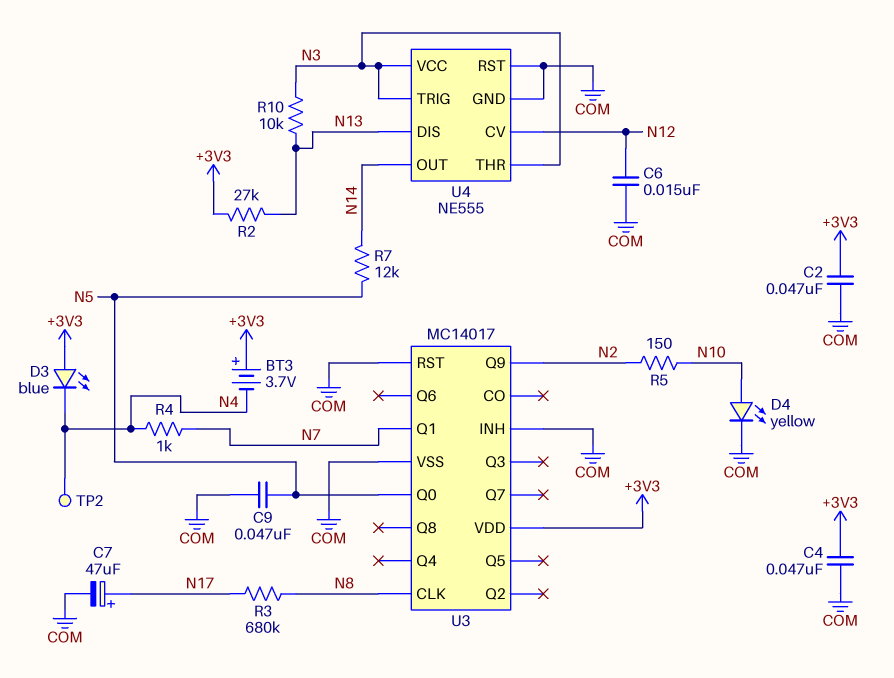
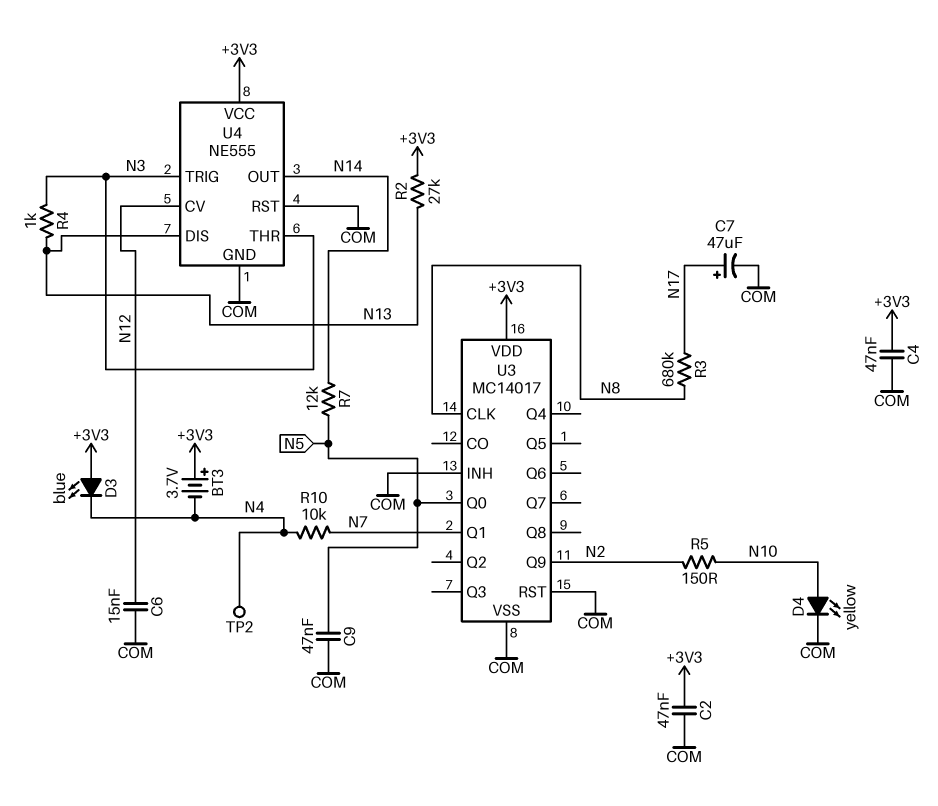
R4: 1k (N4, N7) -> 1k (N3, N13)
R10: 10k (N3, N13) -> 10k (N4, N7)
U4 pin VCC: N3 -> +3V3

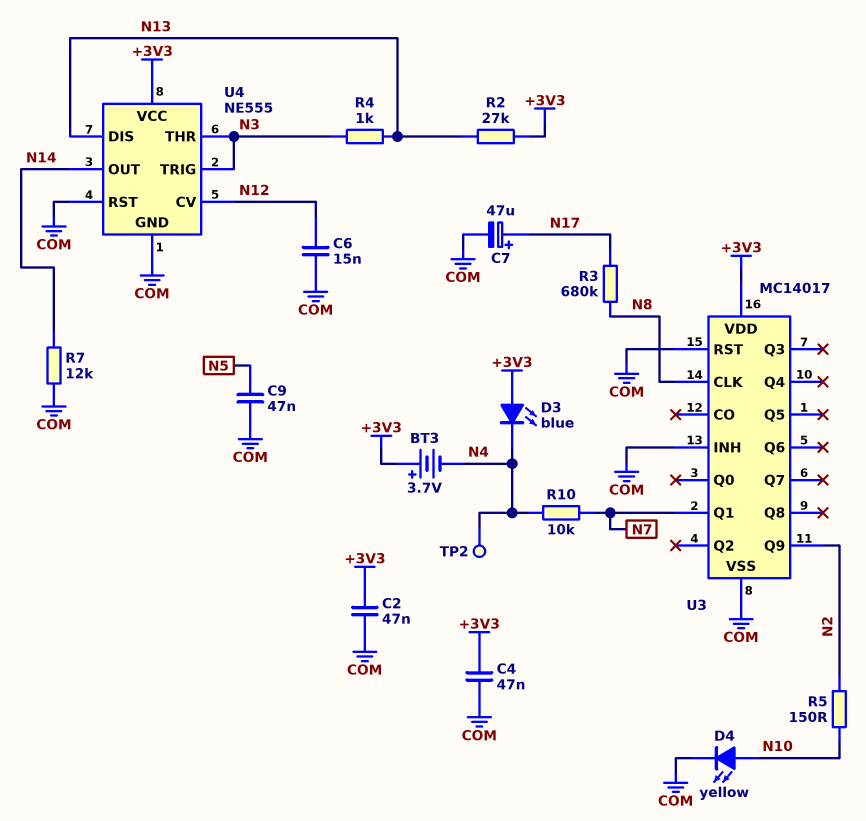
R7: 12k (N5, N14) -> 12k (COM, N14)
U3 pin Q0: N5 -> none

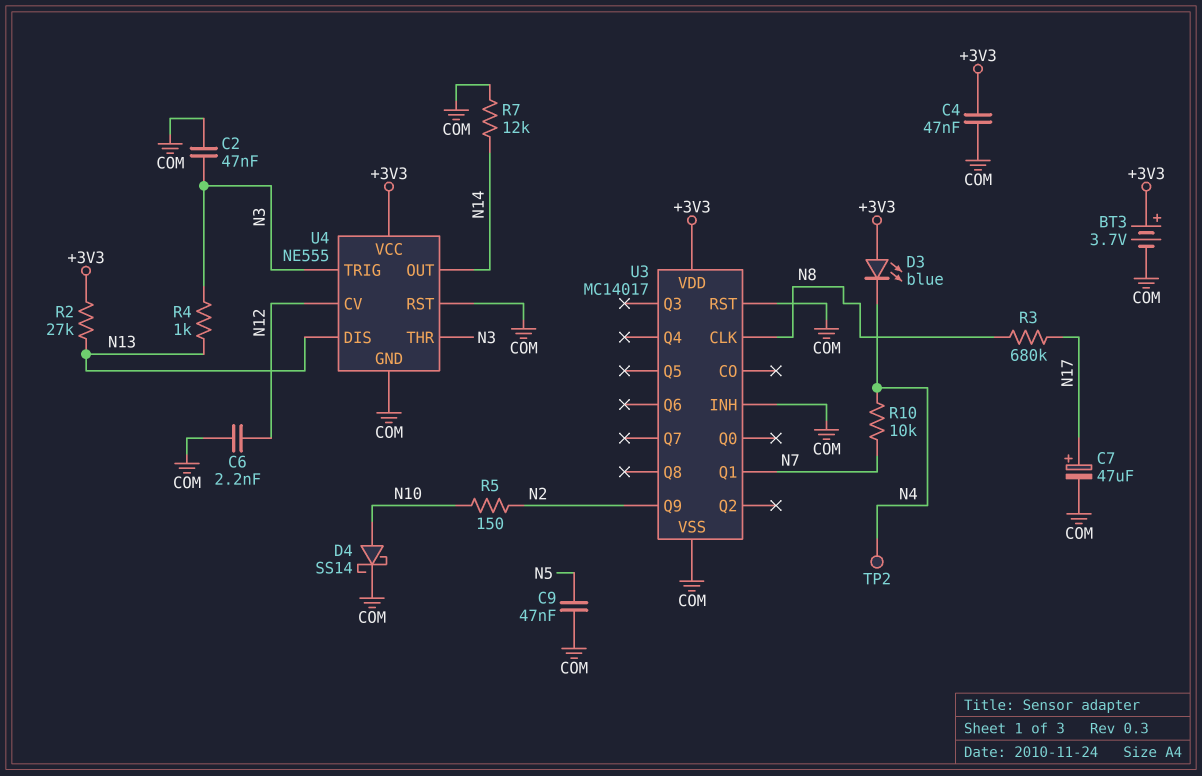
BT3: 3.7V (plus +3V3, minus N4) -> 3.7V (plus +3V3, minus COM)
C2: 47nF (+3V3, COM) -> 47nF (COM, N3)
C6: 15nF (COM, N12) -> 2.2nF (COM, N12)
D4: LED yellow (A N10, K COM) -> schottky SS14 (A N10, K COM)

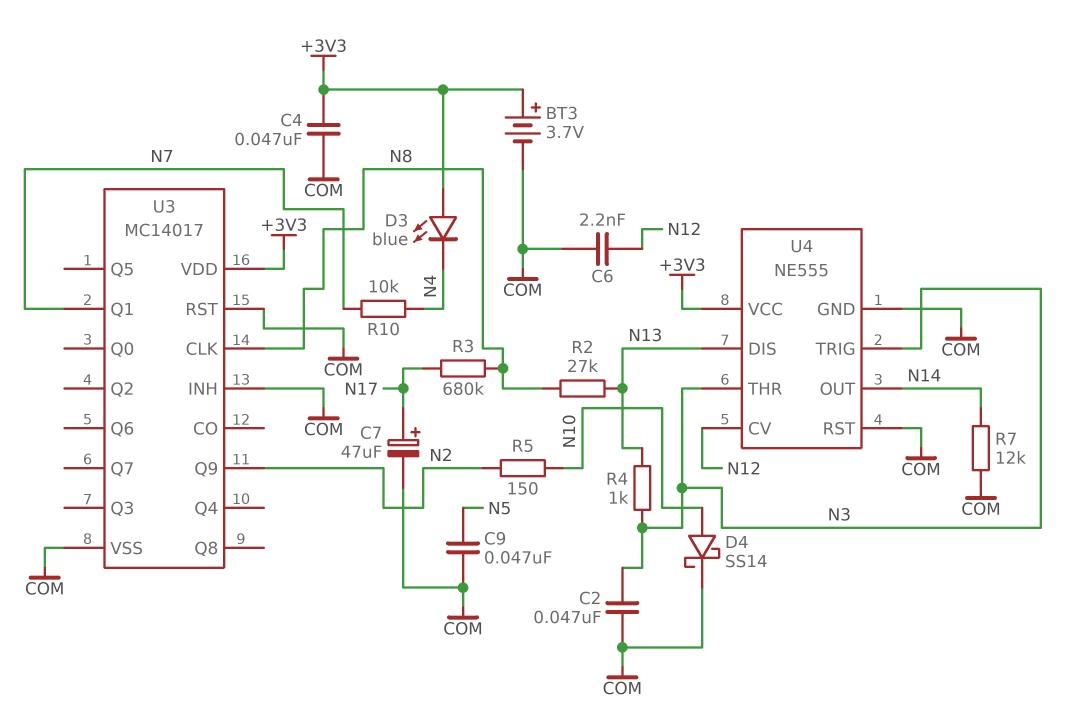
R2: 27k (+3V3, N13) -> 27k (N8, N13)
TP2: test point (N4) -> none

